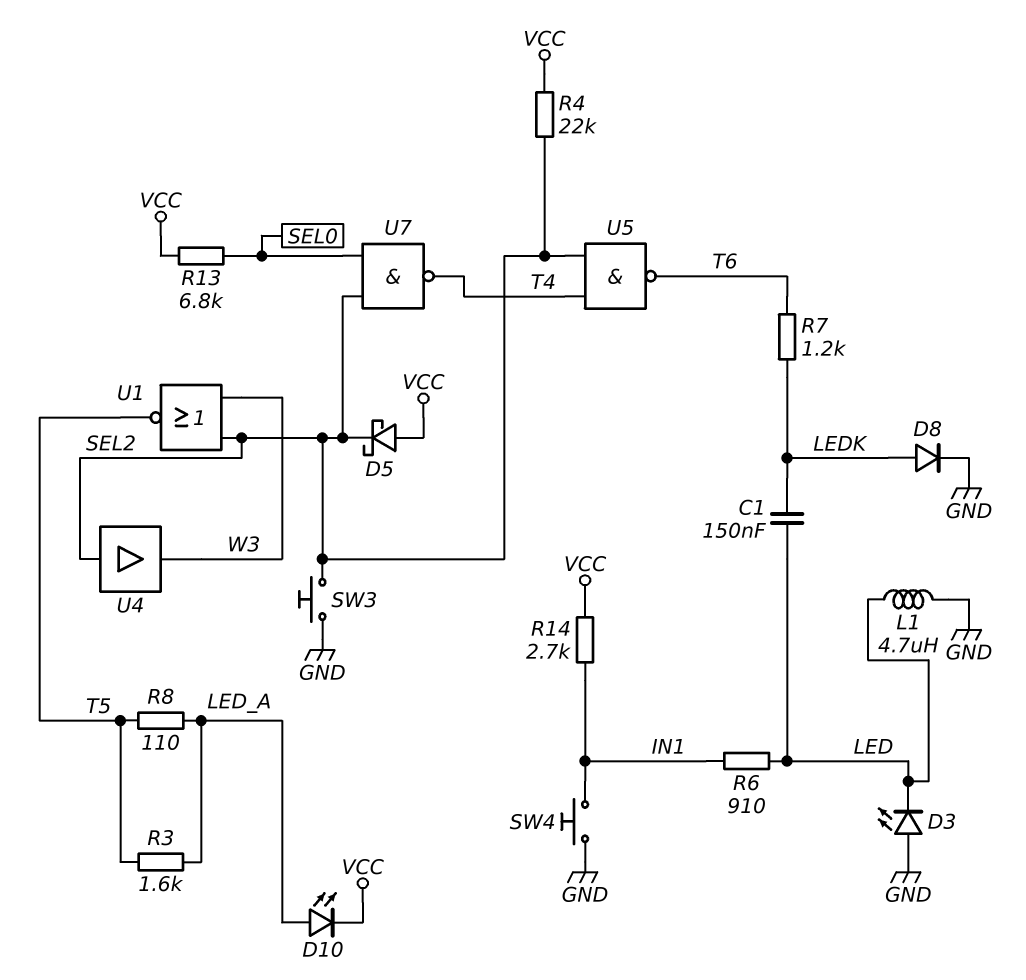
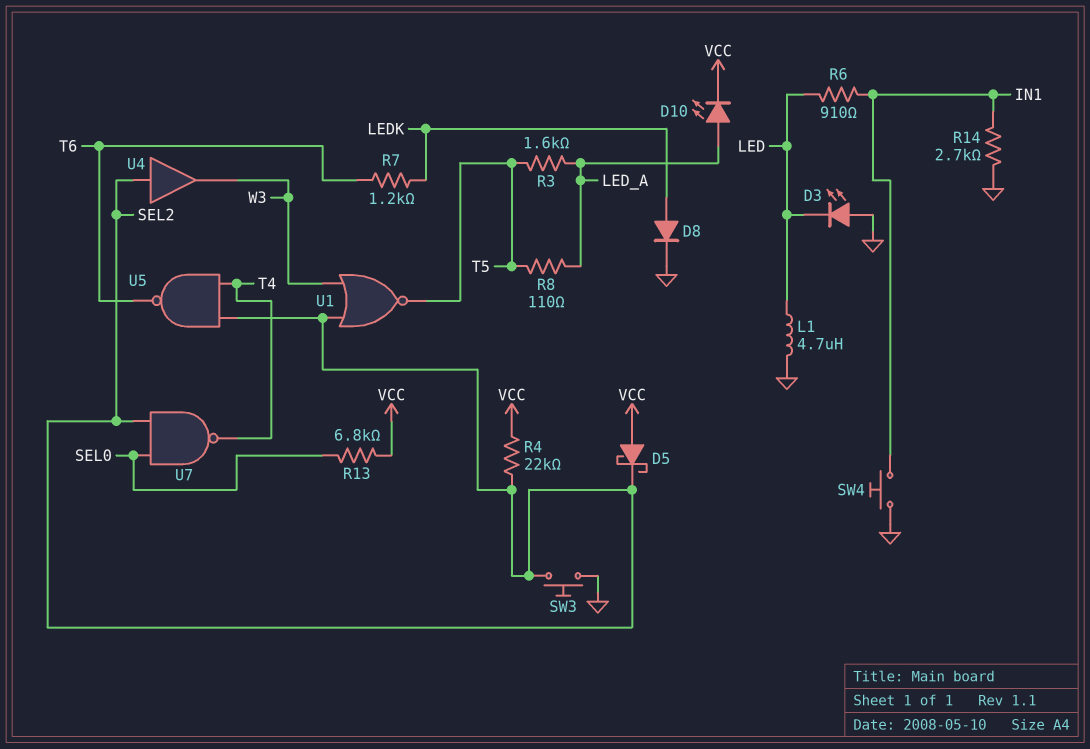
C1: 150nF (LED, LEDK) -> none
R14: 2.7k (IN1, VCC) -> 2.7k (GND, IN1)

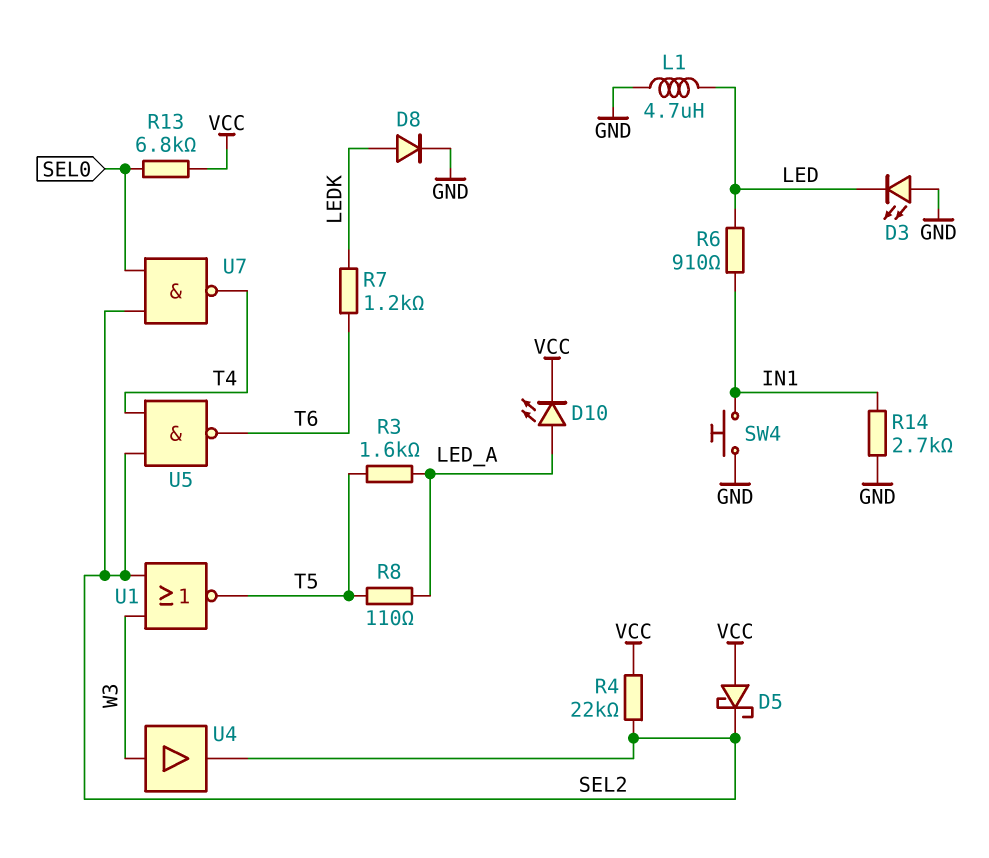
SW3: button (GND, SEL2) -> none
U4: buffer (in SEL2, out W3) -> buffer (in W3, out SEL2)

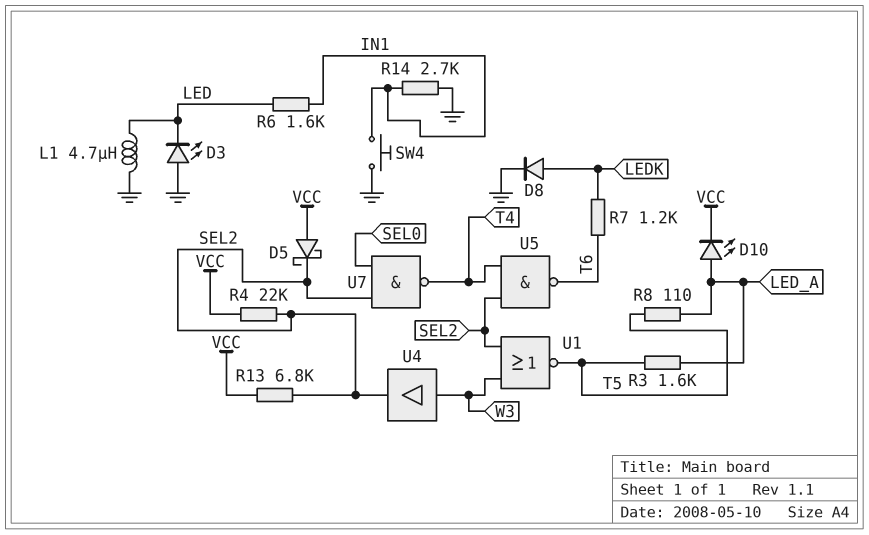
R6: 910 (IN1, LED) -> 1.6k (IN1, LED)
R13: 6.8k (SEL0, VCC) -> 6.8k (SEL2, VCC)

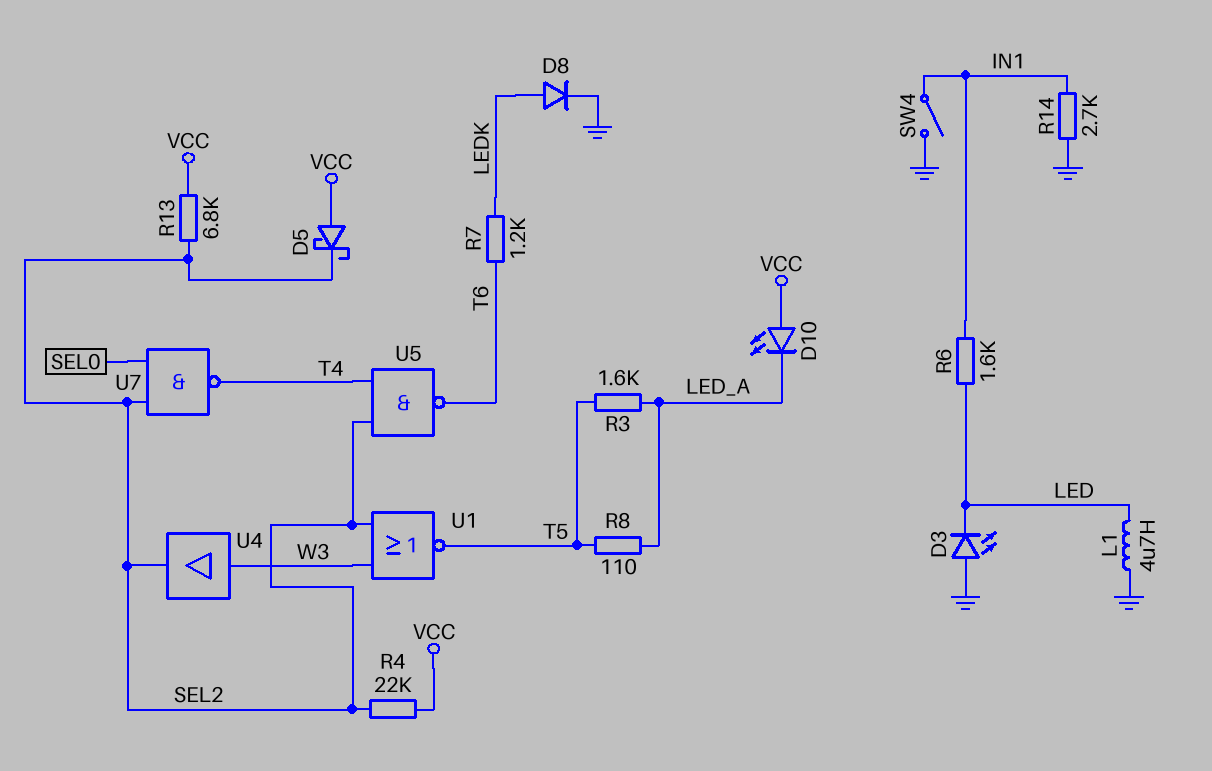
D10: LED (A LED_A, K VCC) -> LED (A VCC, K LED_A)
SW4: button (GND, IN1) -> switch (GND, IN1)

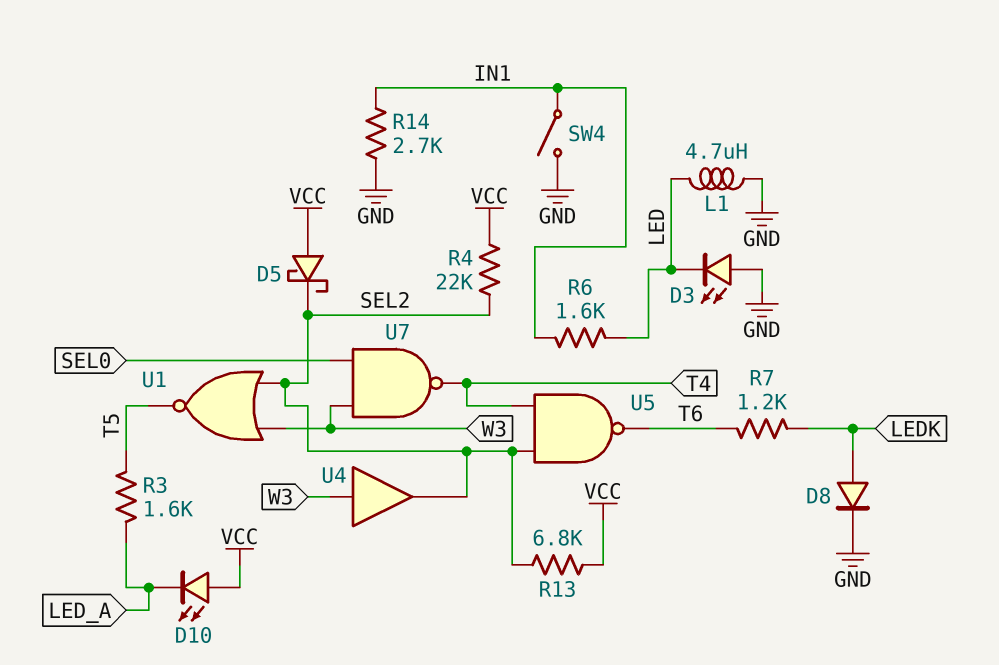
R8: 110 (LED_A, T5) -> none
U7: NAND (in SEL0, in SEL2, out T4) -> NAND (in SEL0, in W3, out T4)

